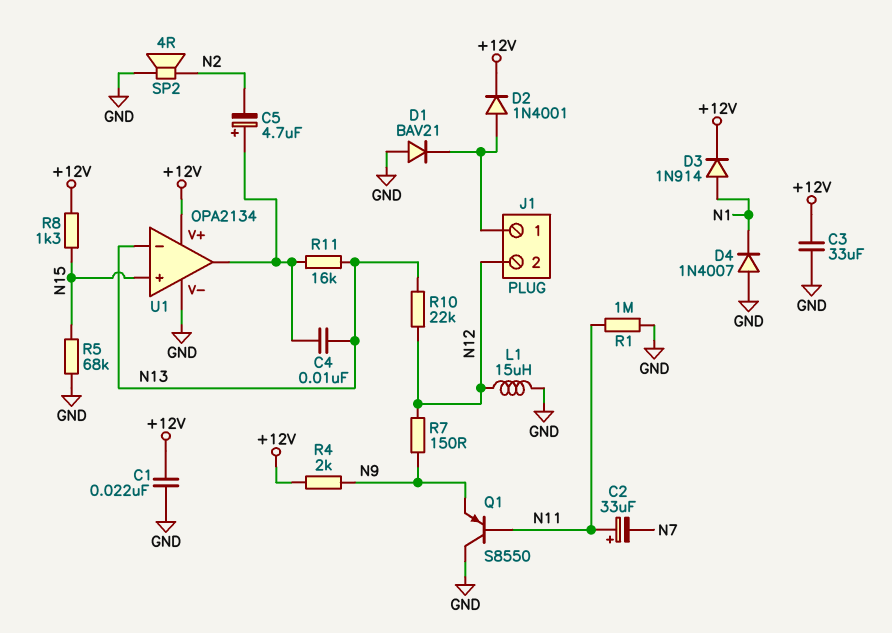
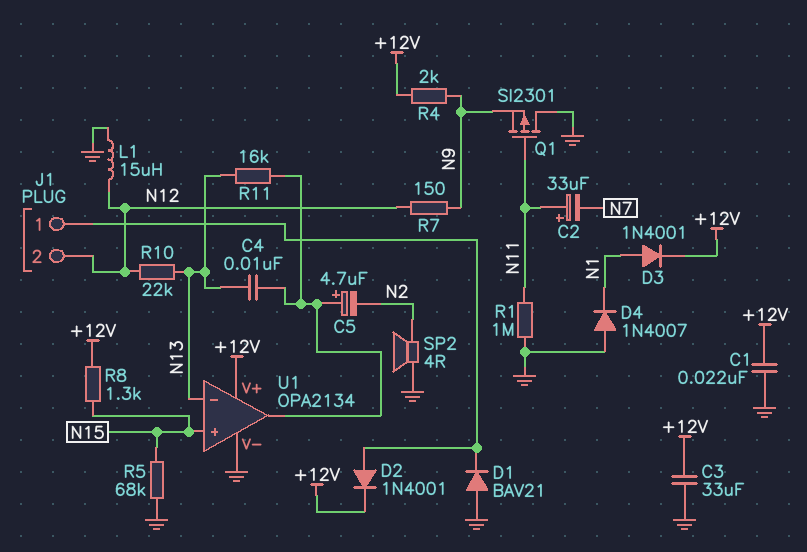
D3: diode 1N914 (A N1, K +12V) -> diode 1N4001 (A N1, K +12V)
Q1: PNP S8550 (B N11, C GND, E N9) -> PMOS SI2301 (G N11, D GND, S N9)

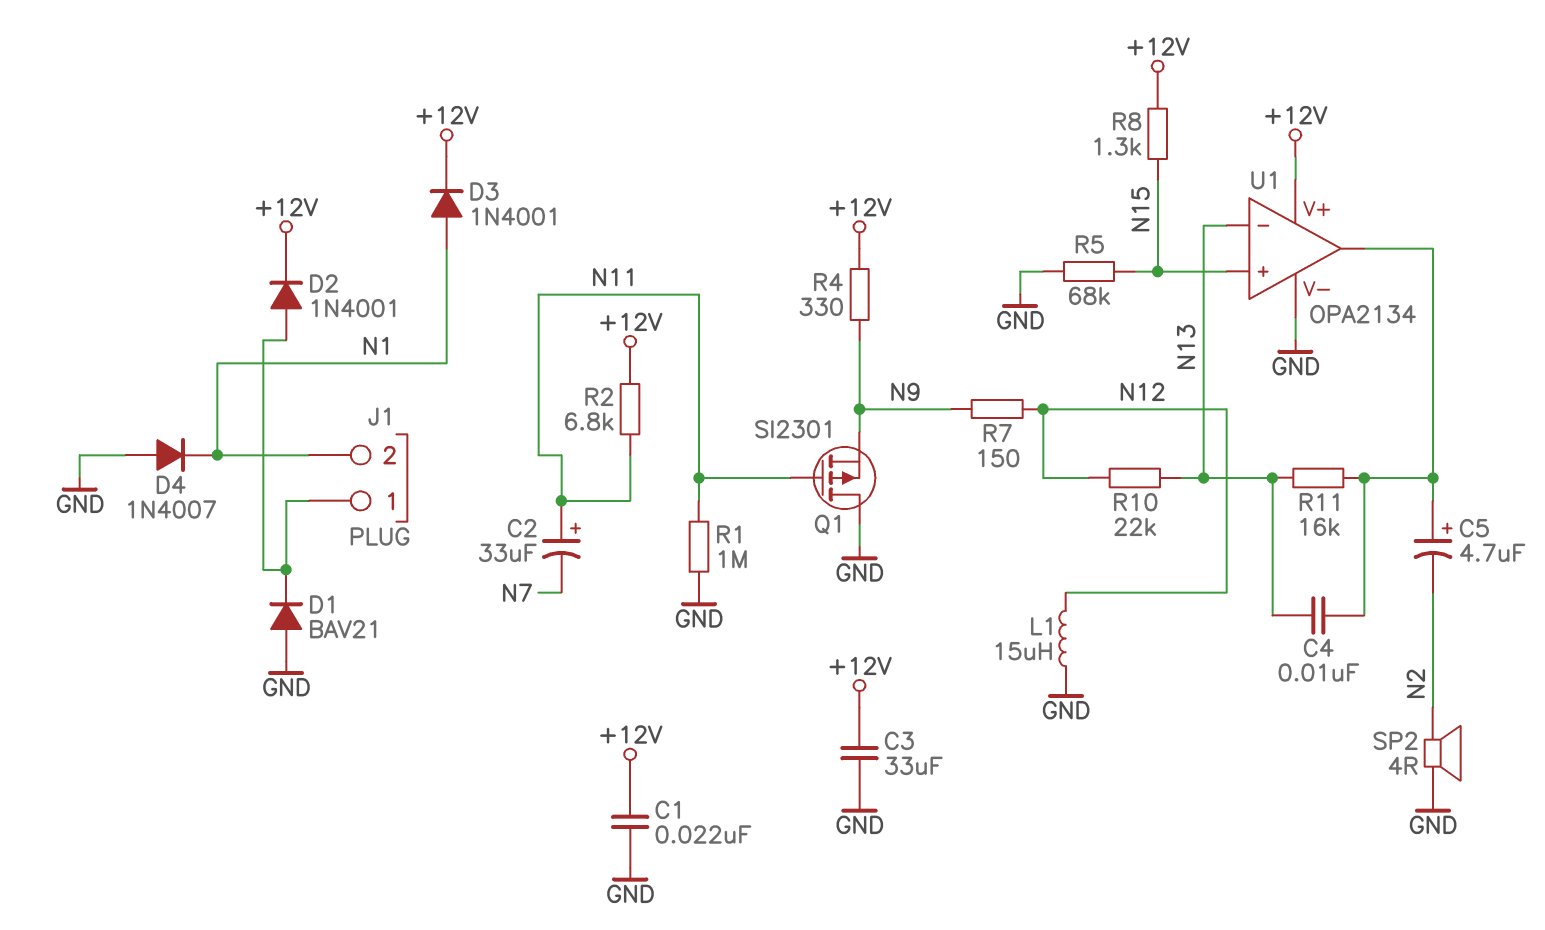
J1 pin 2: N12 -> N1
R2: none -> 6.8k (+12V, N11)
R4: 2k (+12V, N9) -> 330 (+12V, N9)

